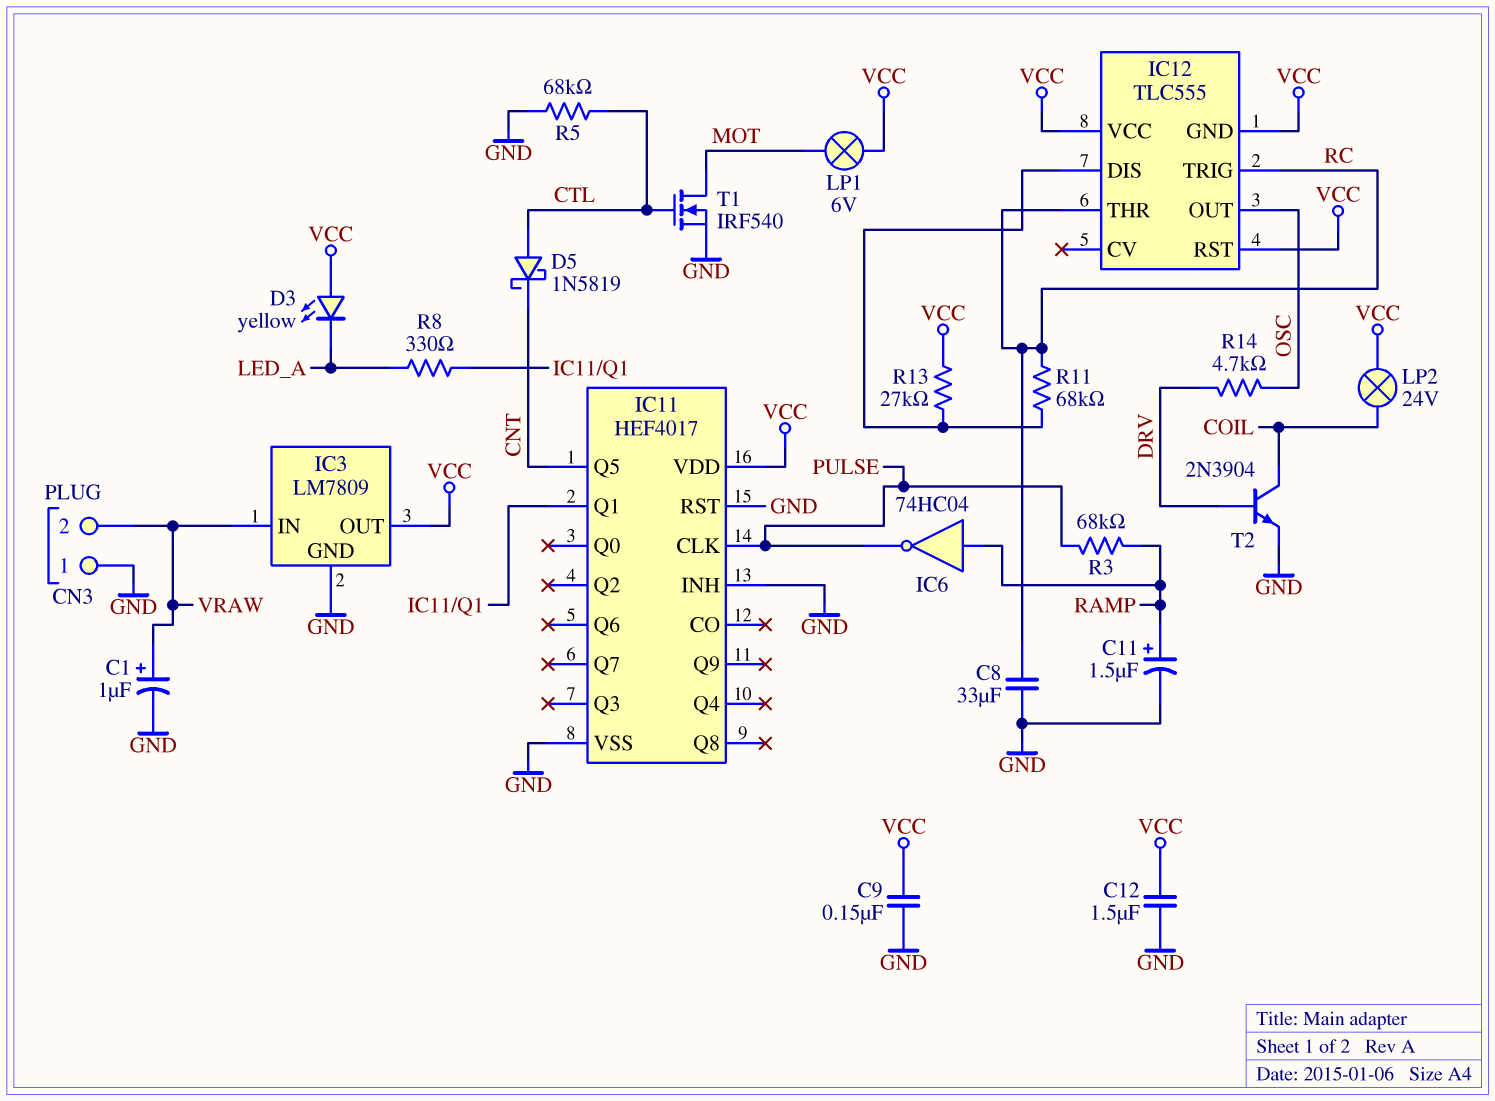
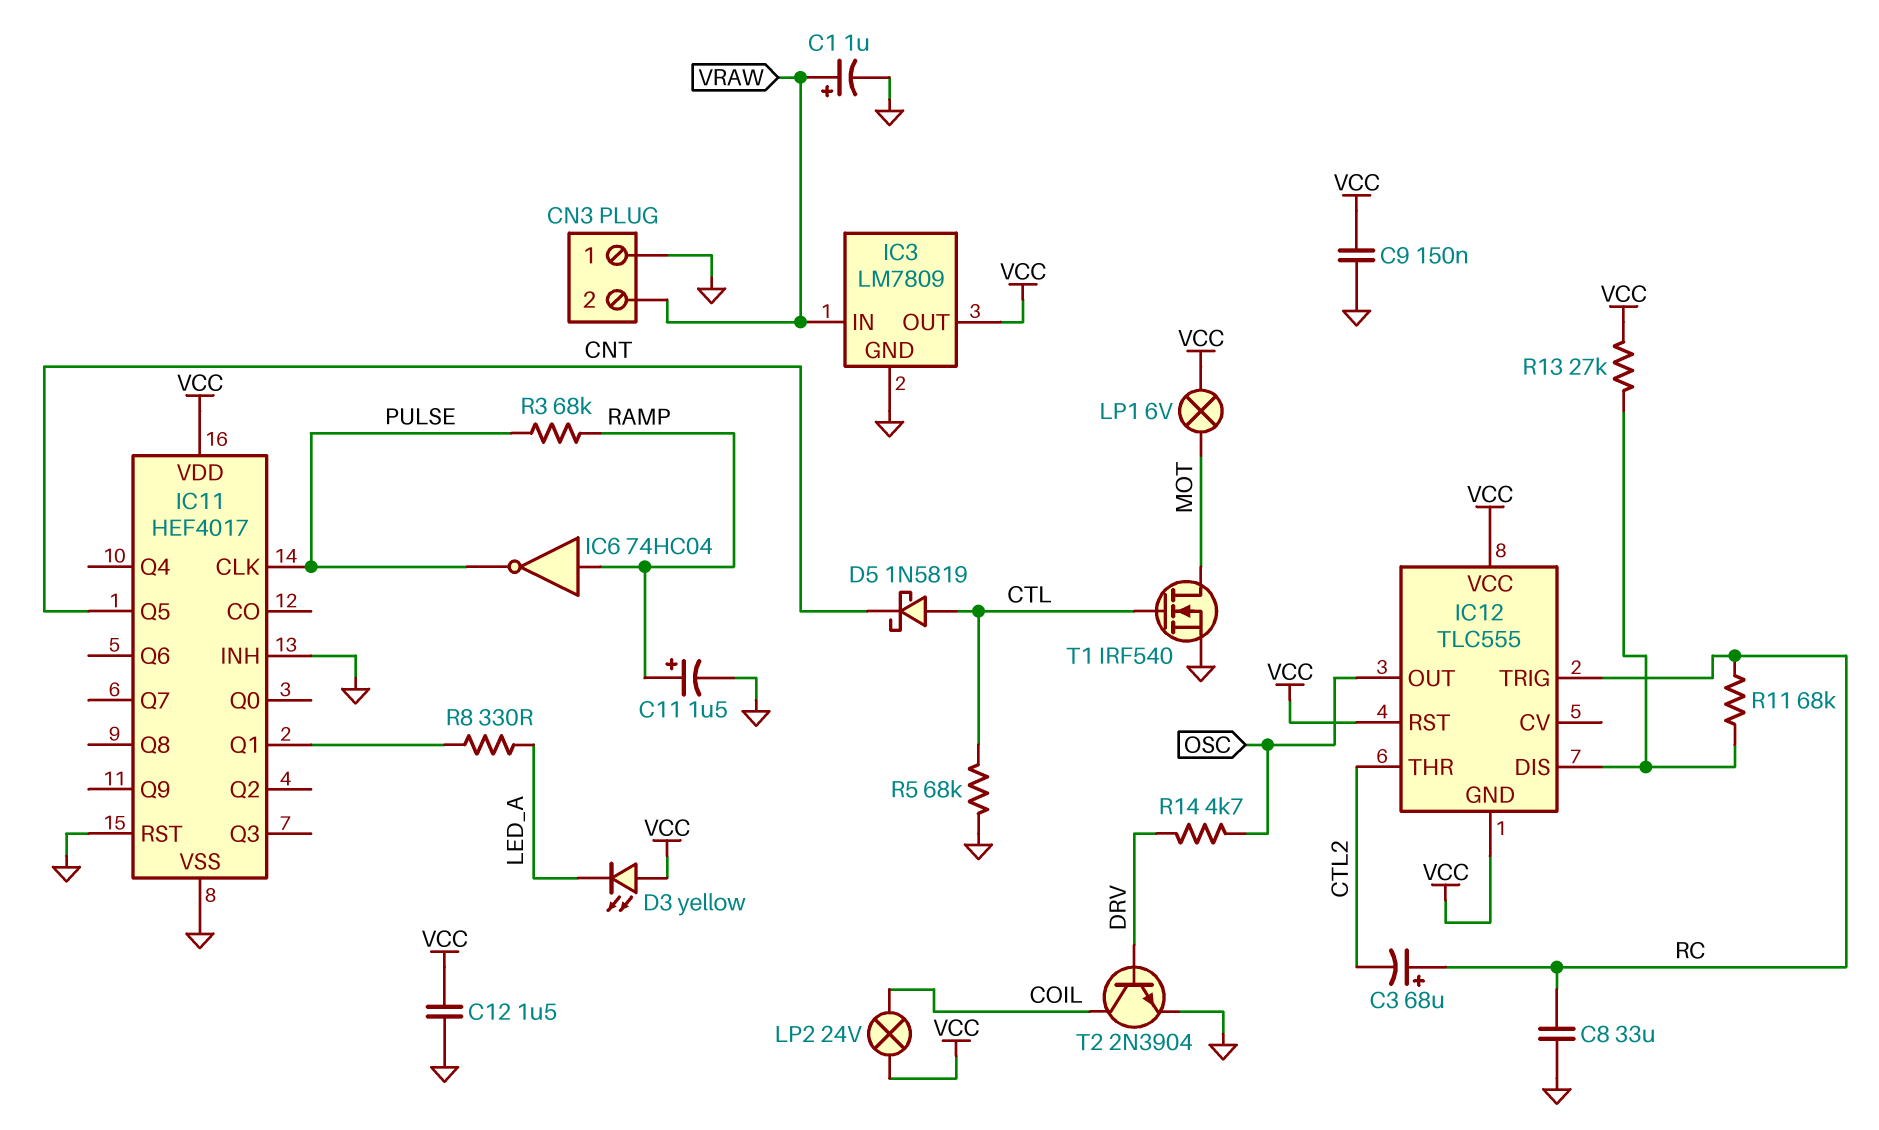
C3: none -> 68uF (plus RC, minus CTL2)
IC12 pin THR: RC -> CTL2

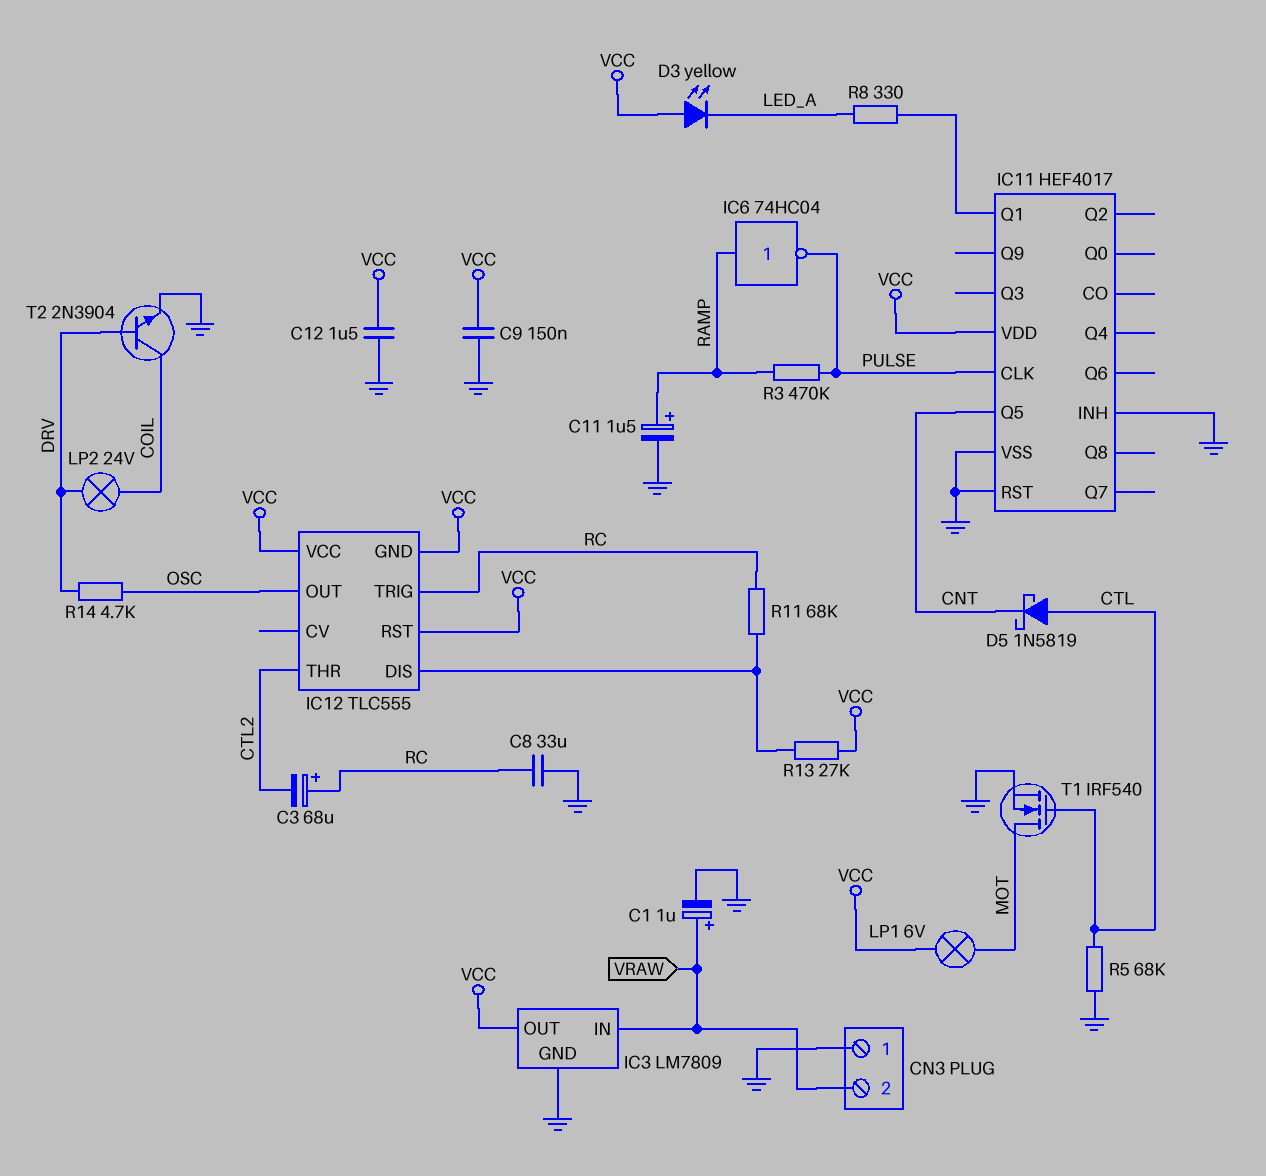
LP2: lamp 24V (COIL, VCC) -> lamp 24V (COIL, DRV)
R3: 68k (PULSE, RAMP) -> 470k (PULSE, RAMP)

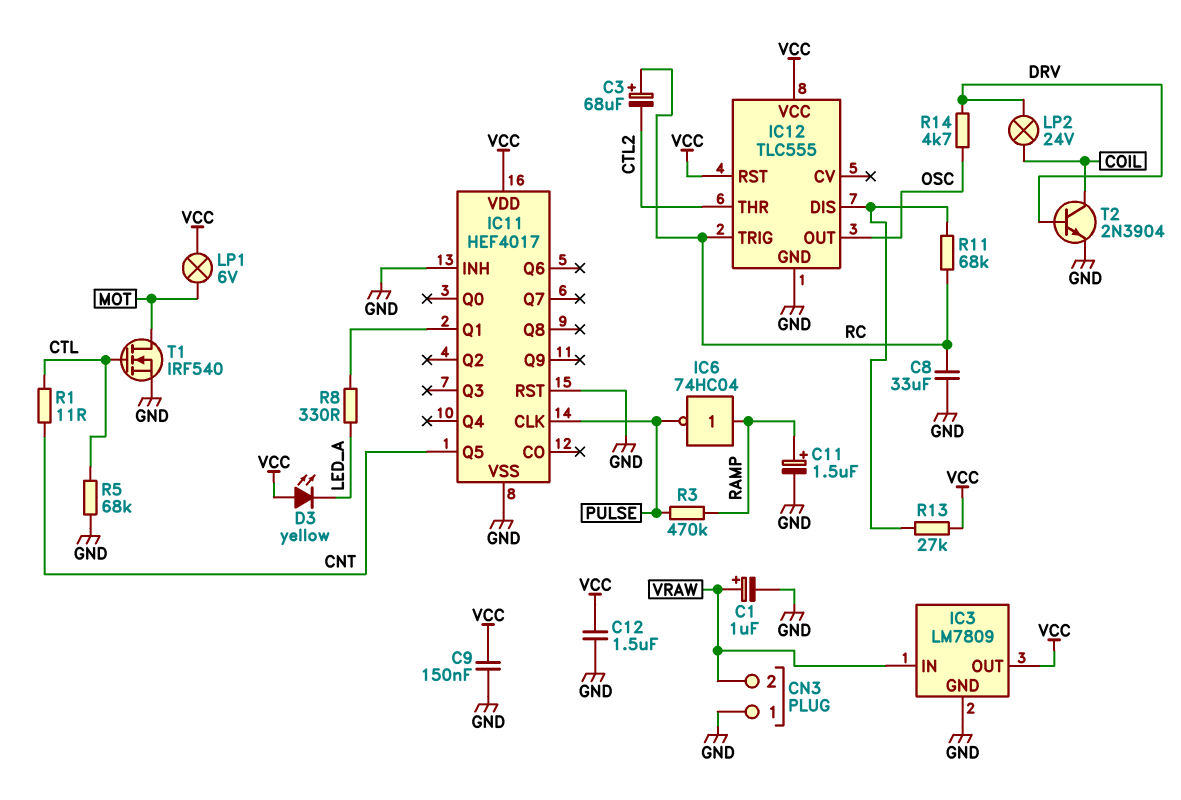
D5: schottky 1N5819 (A CTL, K CNT) -> none
IC12 pin GND: VCC -> GND
R1: none -> 11 (CNT, CTL)

